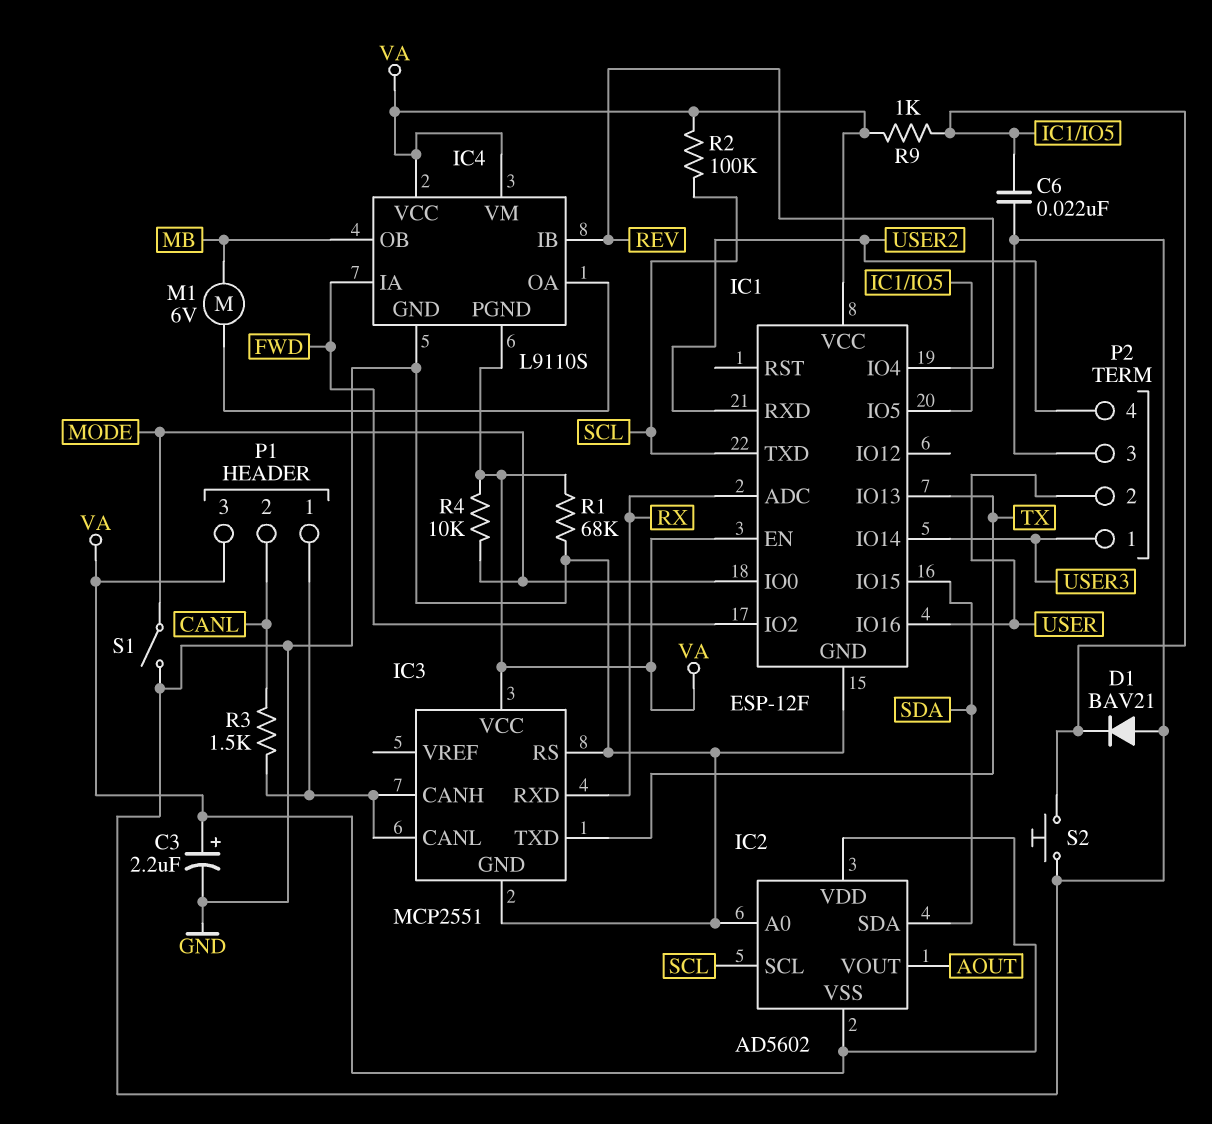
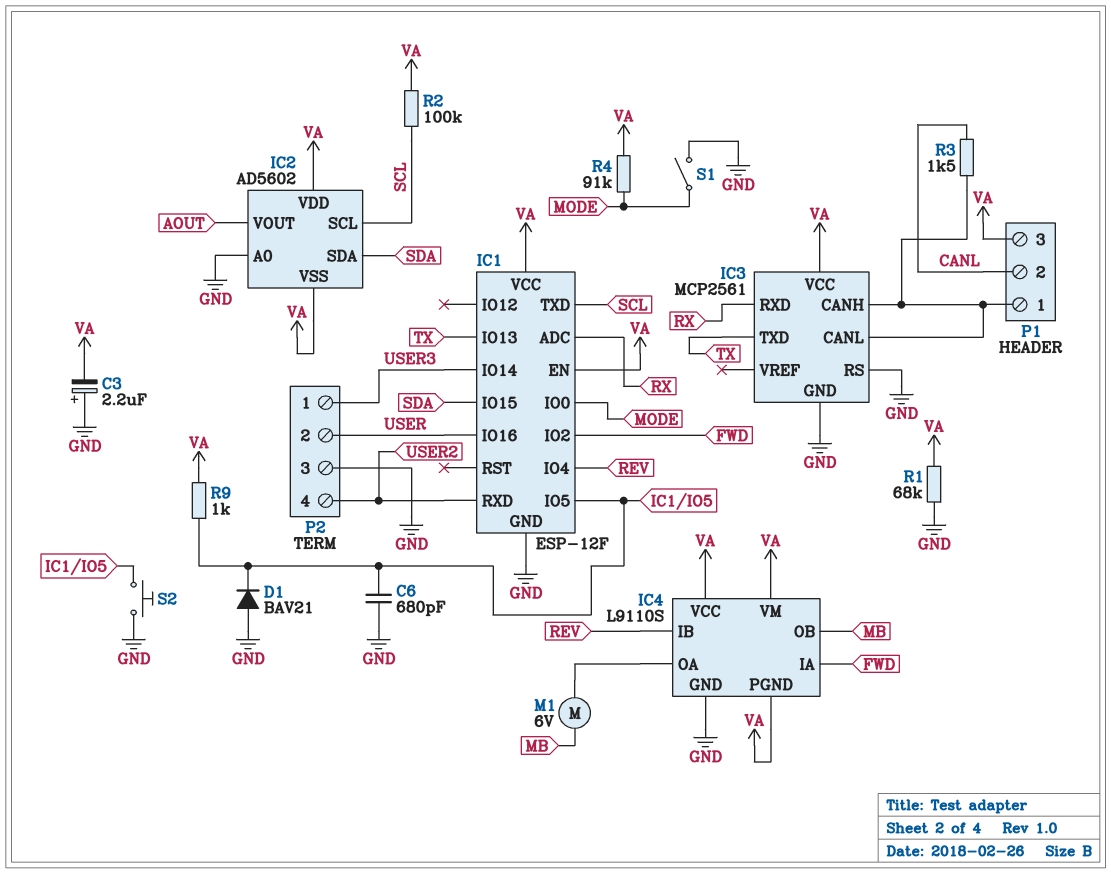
C3: 2.2uF (plus VA, minus GND) -> 2.2uF (plus GND, minus VA)
C6: 22nF (GND, IC1/IO5) -> 680pF (GND, IC1/IO5)
IC3: MCP2551 -> MCP2561
R4: 10k (MODE, VA) -> 91k (MODE, VA)

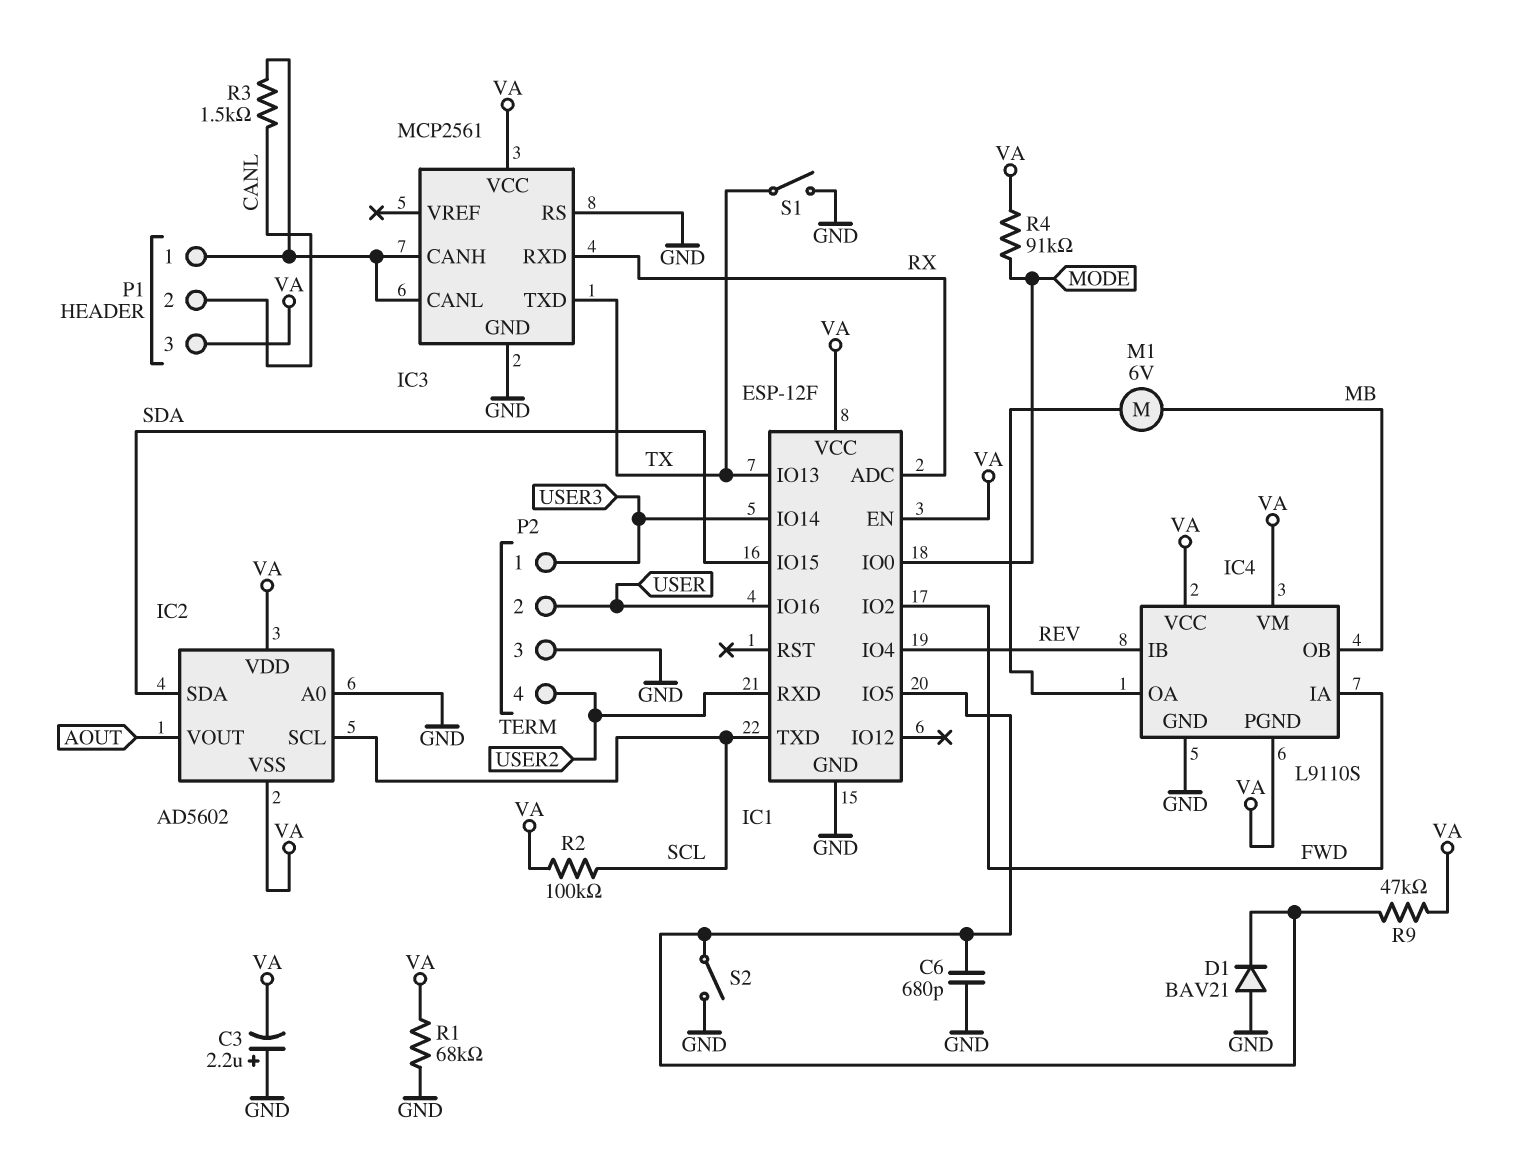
R9: 1k (IC1/IO5, VA) -> 47k (IC1/IO5, VA)
S1: switch (GND, MODE) -> switch (GND, TX)
S2: button (GND, IC1/IO5) -> switch (GND, IC1/IO5)

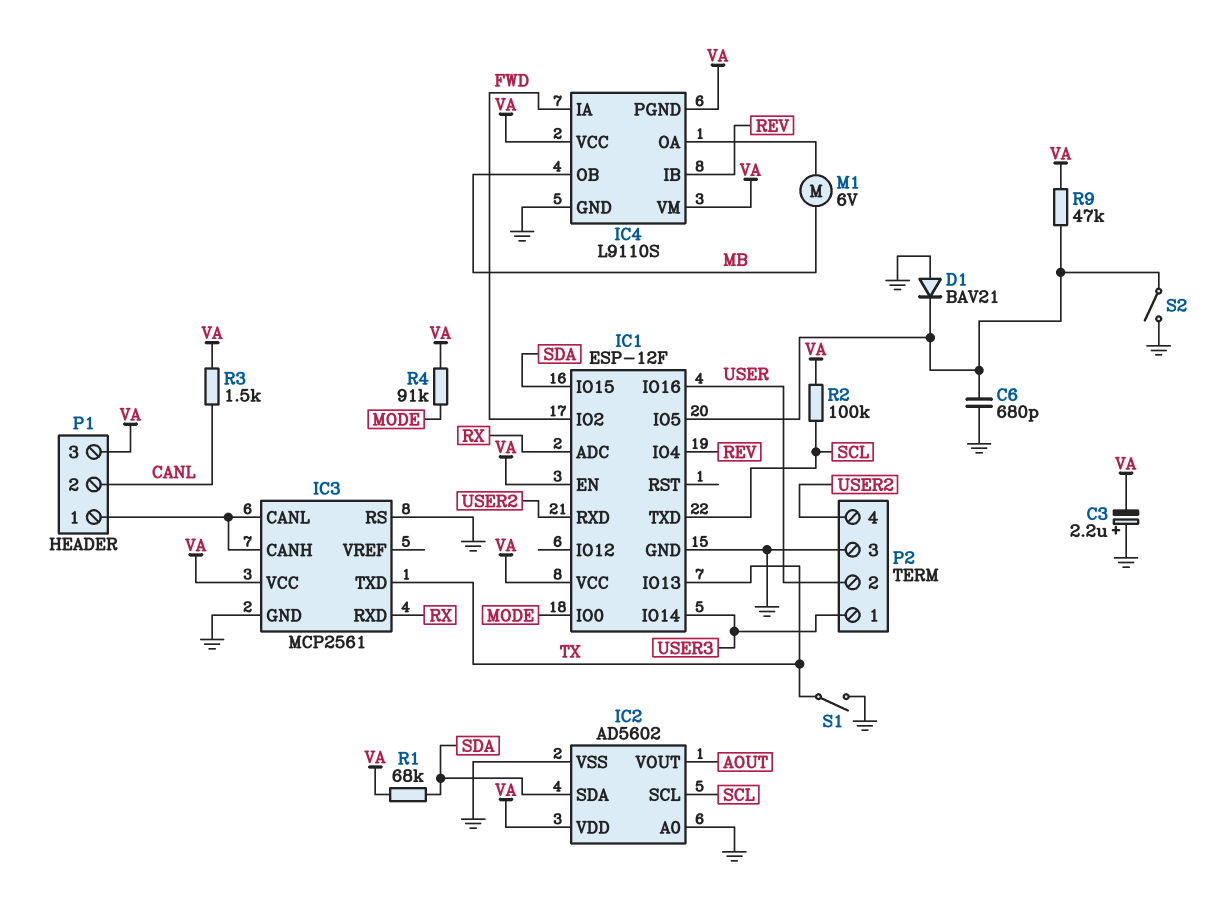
IC2 pin VSS: VA -> GND
R1: 68k (GND, VA) -> 68k (SDA, VA)
R3: 1.5k (CANL, IC3/CANH) -> 1.5k (CANL, VA)

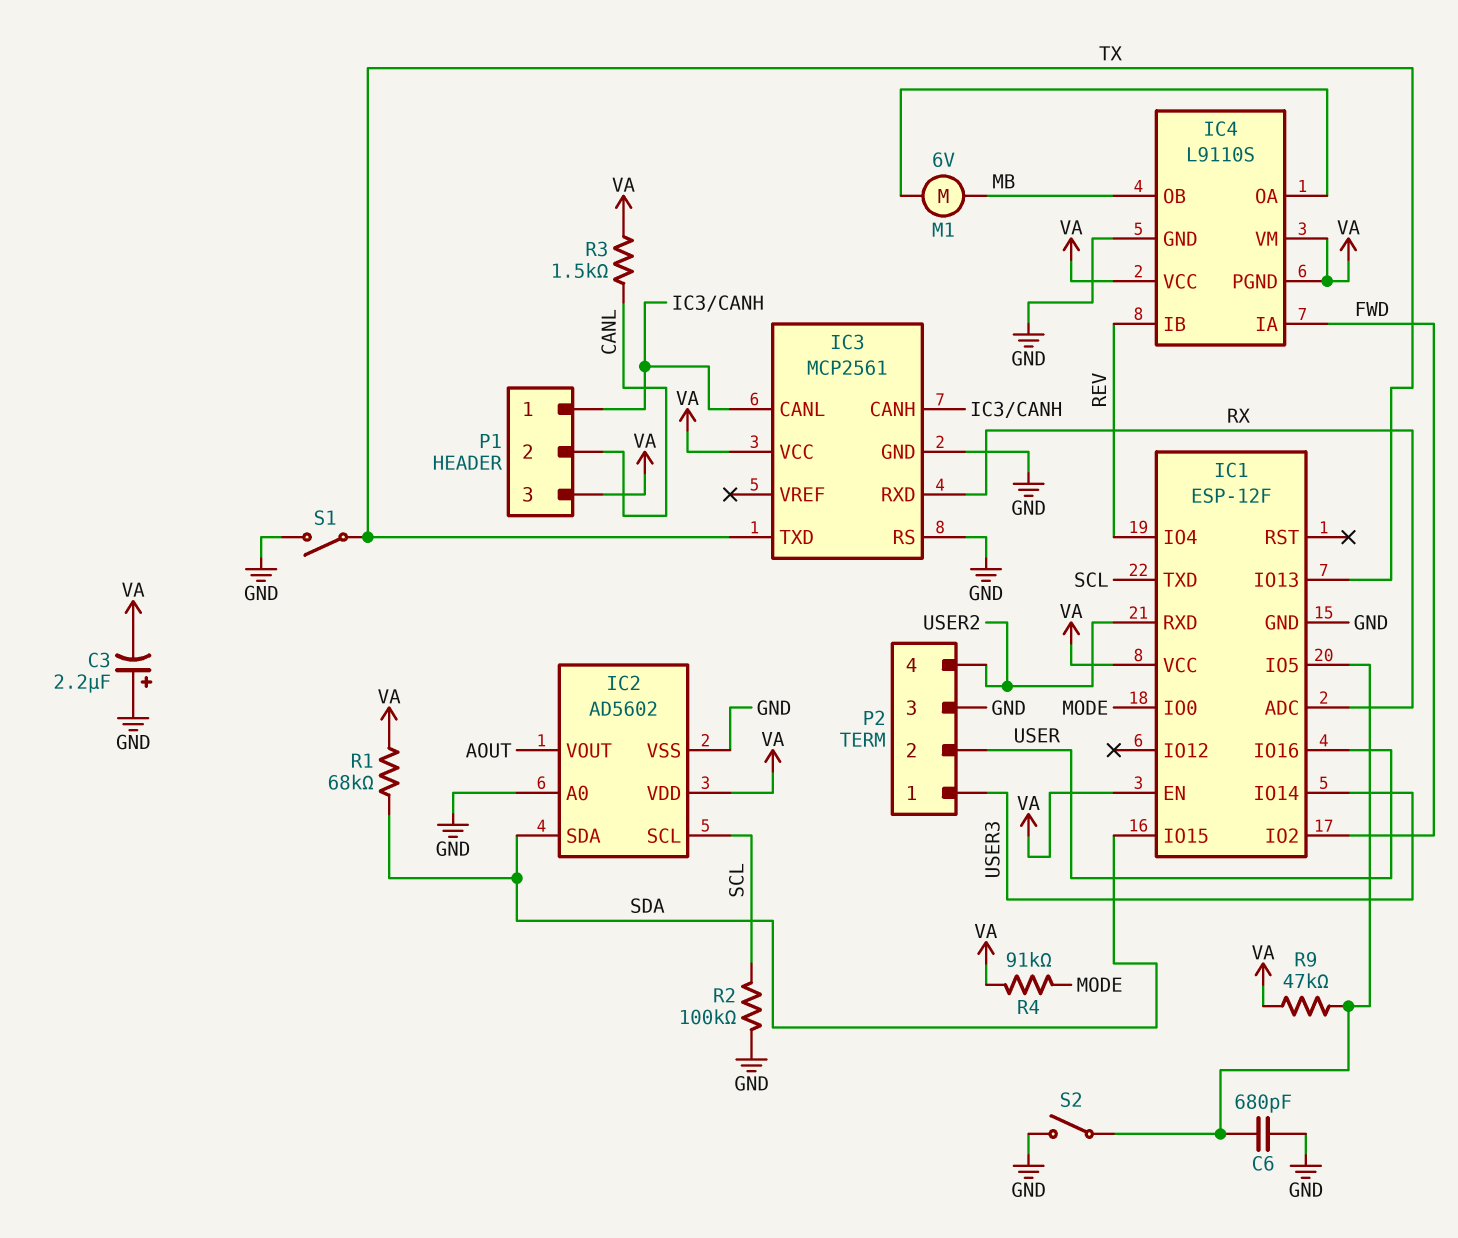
D1: diode BAV21 (A GND, K IC1/IO5) -> none
R2: 100k (SCL, VA) -> 100k (GND, SCL)

